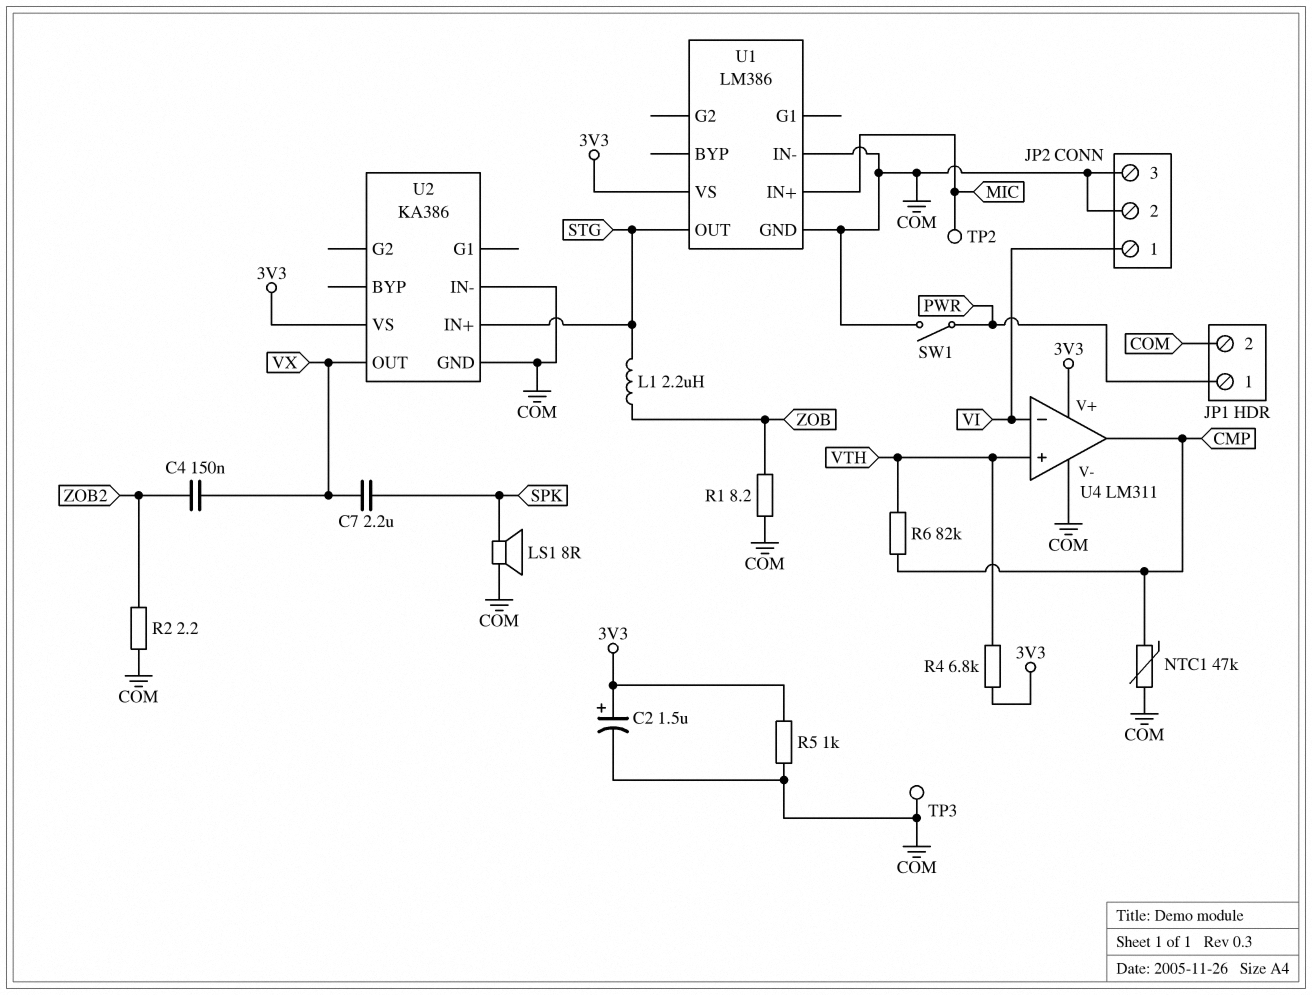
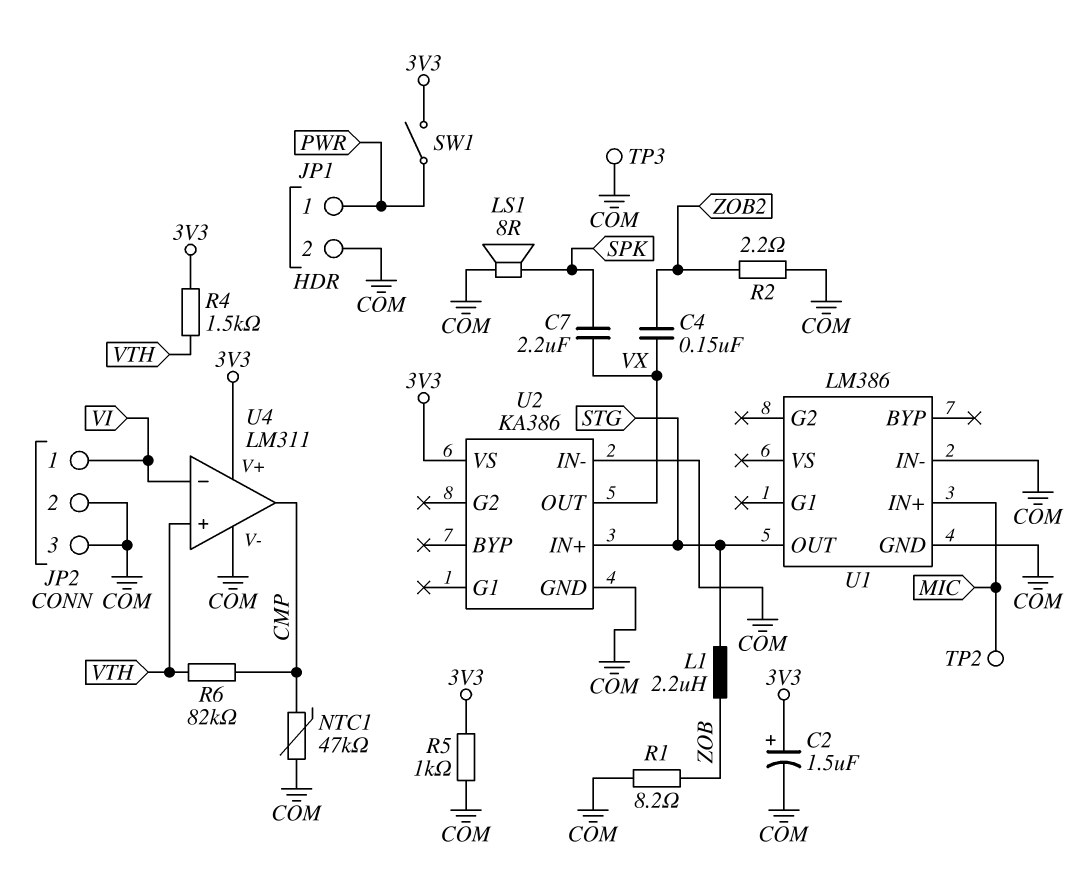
R4: 6.8k (3V3, VTH) -> 1.5k (3V3, VTH)
SW1: switch (COM, PWR) -> switch (3V3, PWR)
U1 pin VS: 3V3 -> none

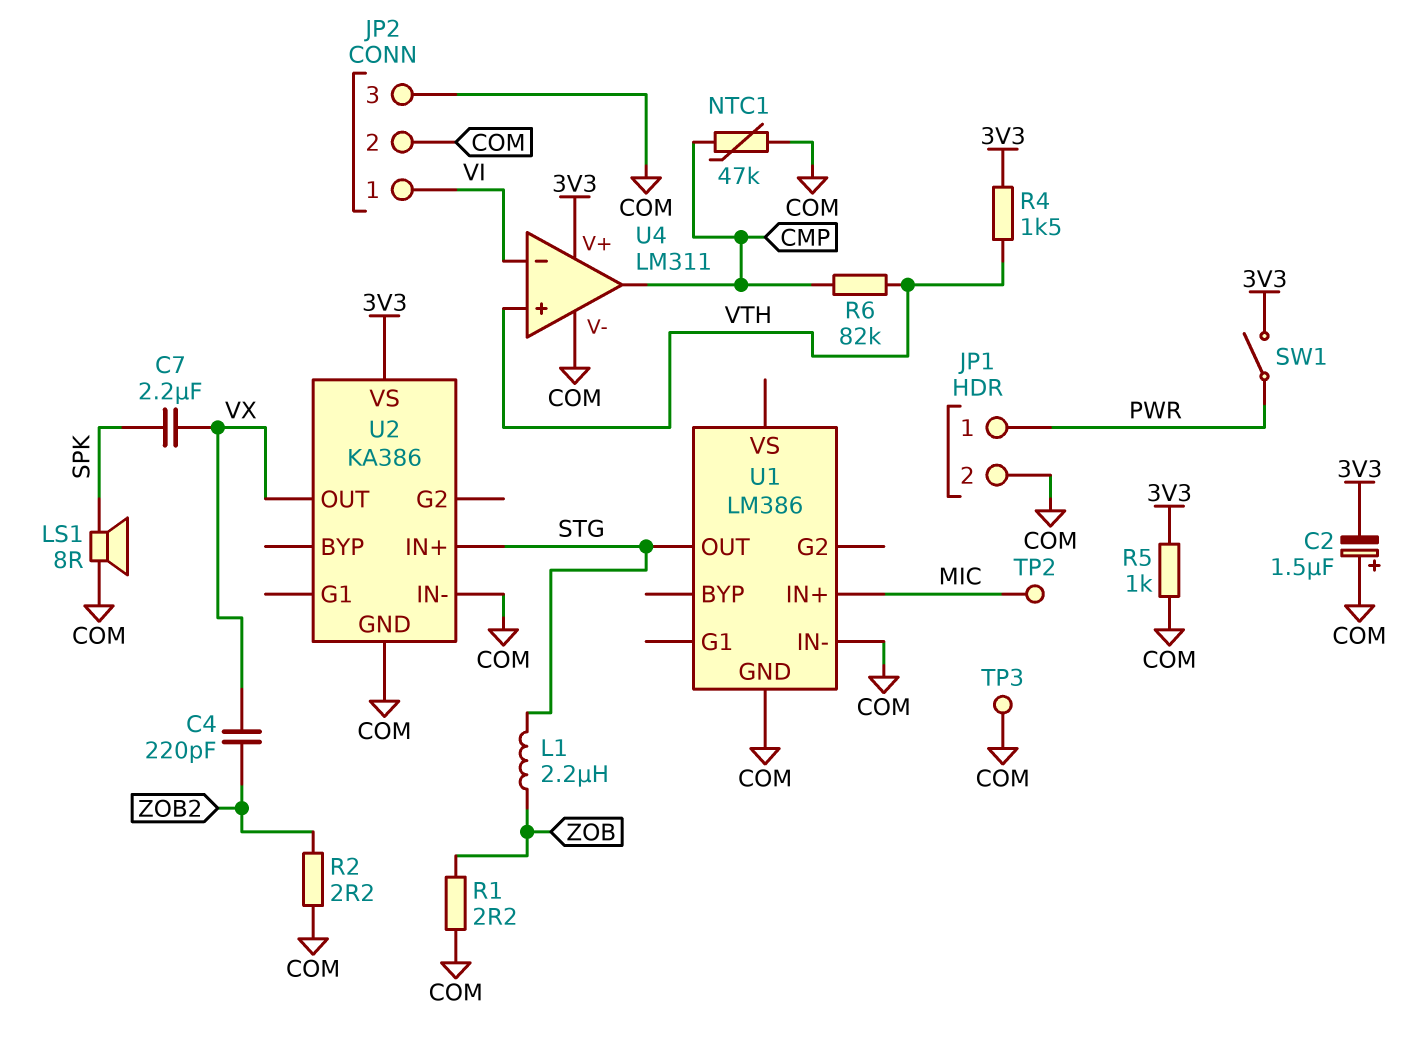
C2: 1.5uF (plus 3V3, minus COM) -> 1.5uF (plus COM, minus 3V3)
C4: 150nF (VX, ZOB2) -> 220pF (VX, ZOB2)
R1: 8.2 (COM, ZOB) -> 2.2 (COM, ZOB)

